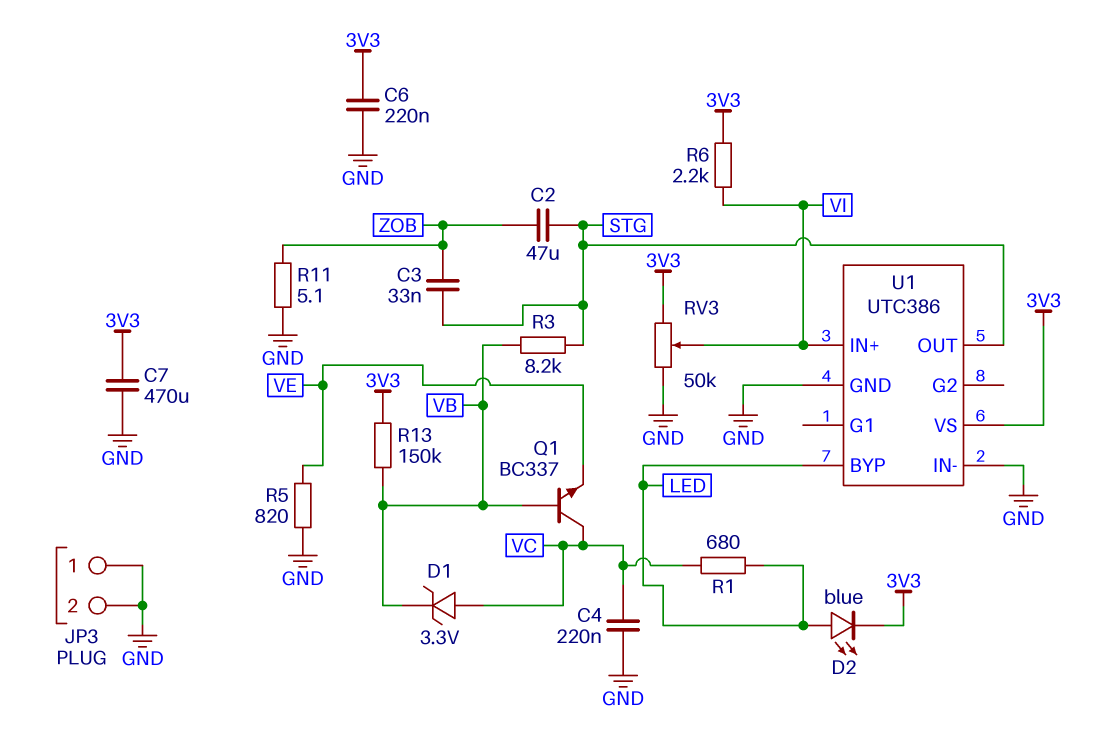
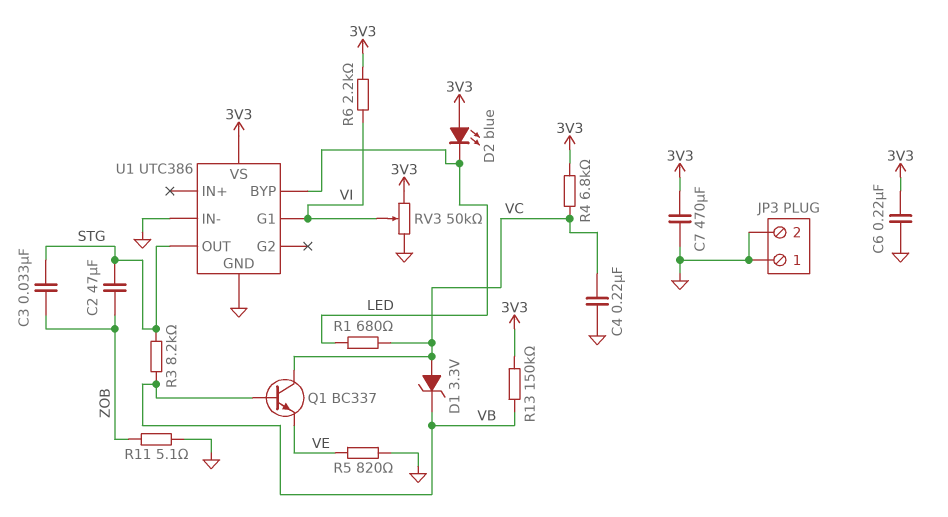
D2: LED blue (A LED, K 3V3) -> LED blue (A 3V3, K LED)
R4: none -> 6.8k (3V3, VC)
U1 pin G1: none -> VI
U1 pin IN+: VI -> none

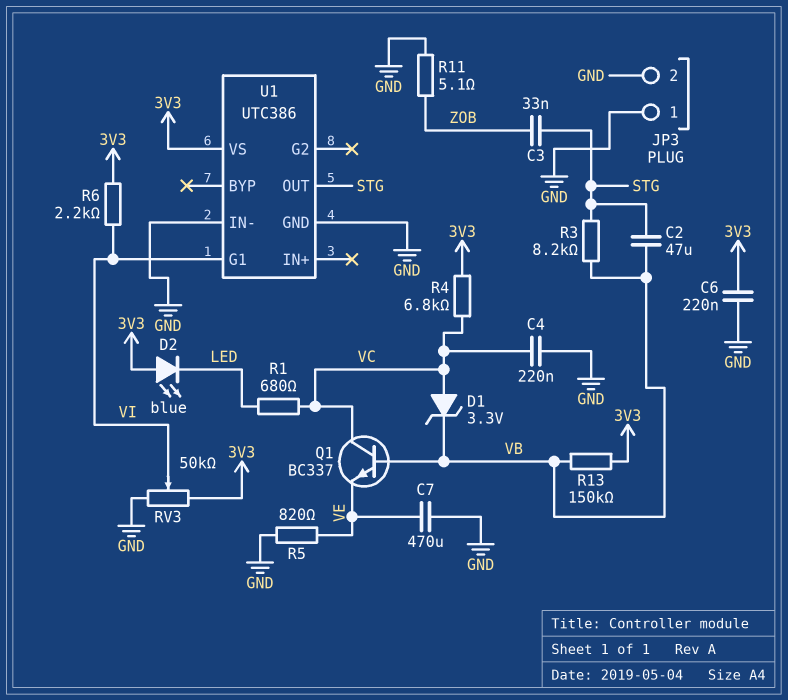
C2: 47uF (STG, ZOB) -> 47uF (STG, VB)
C7: 470uF (3V3, GND) -> 470uF (GND, VE)
U1 pin BYP: LED -> none

